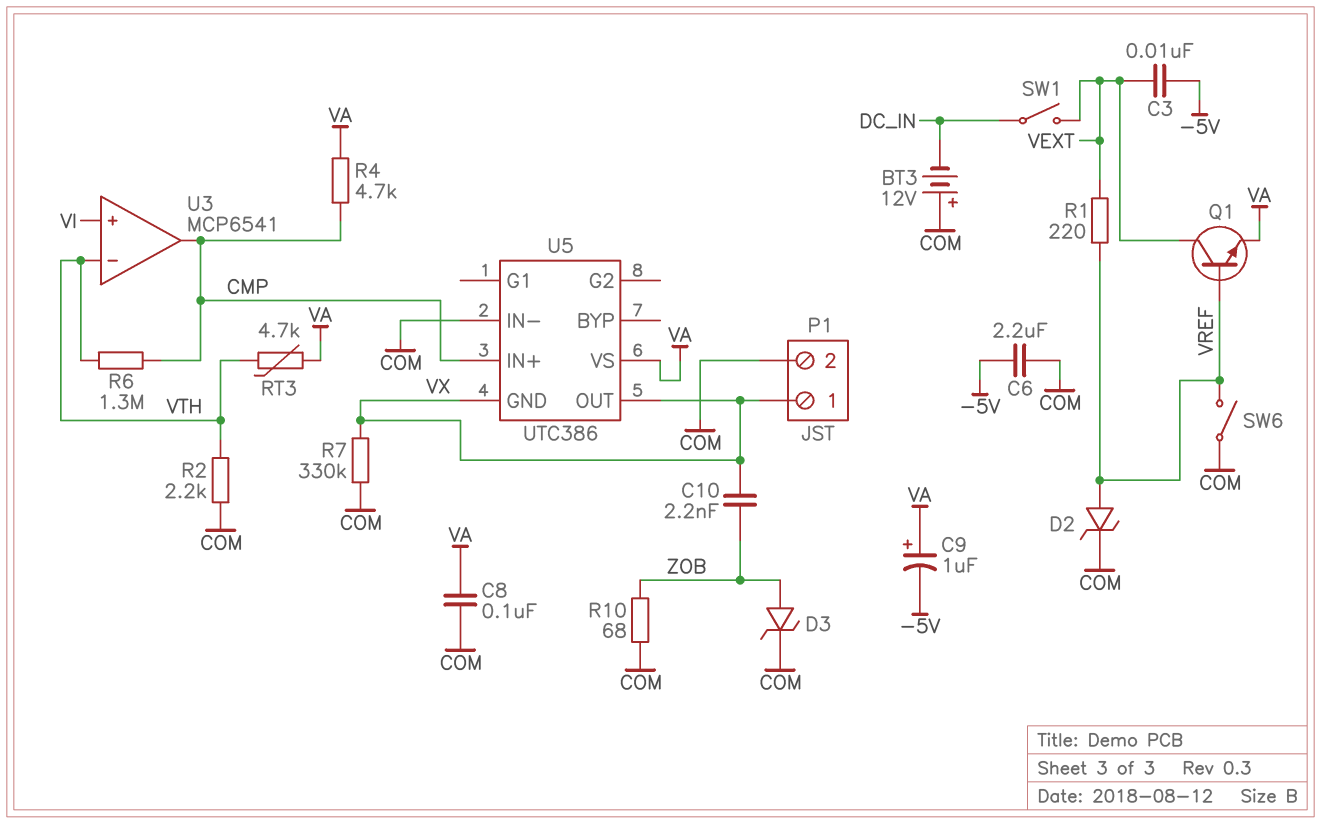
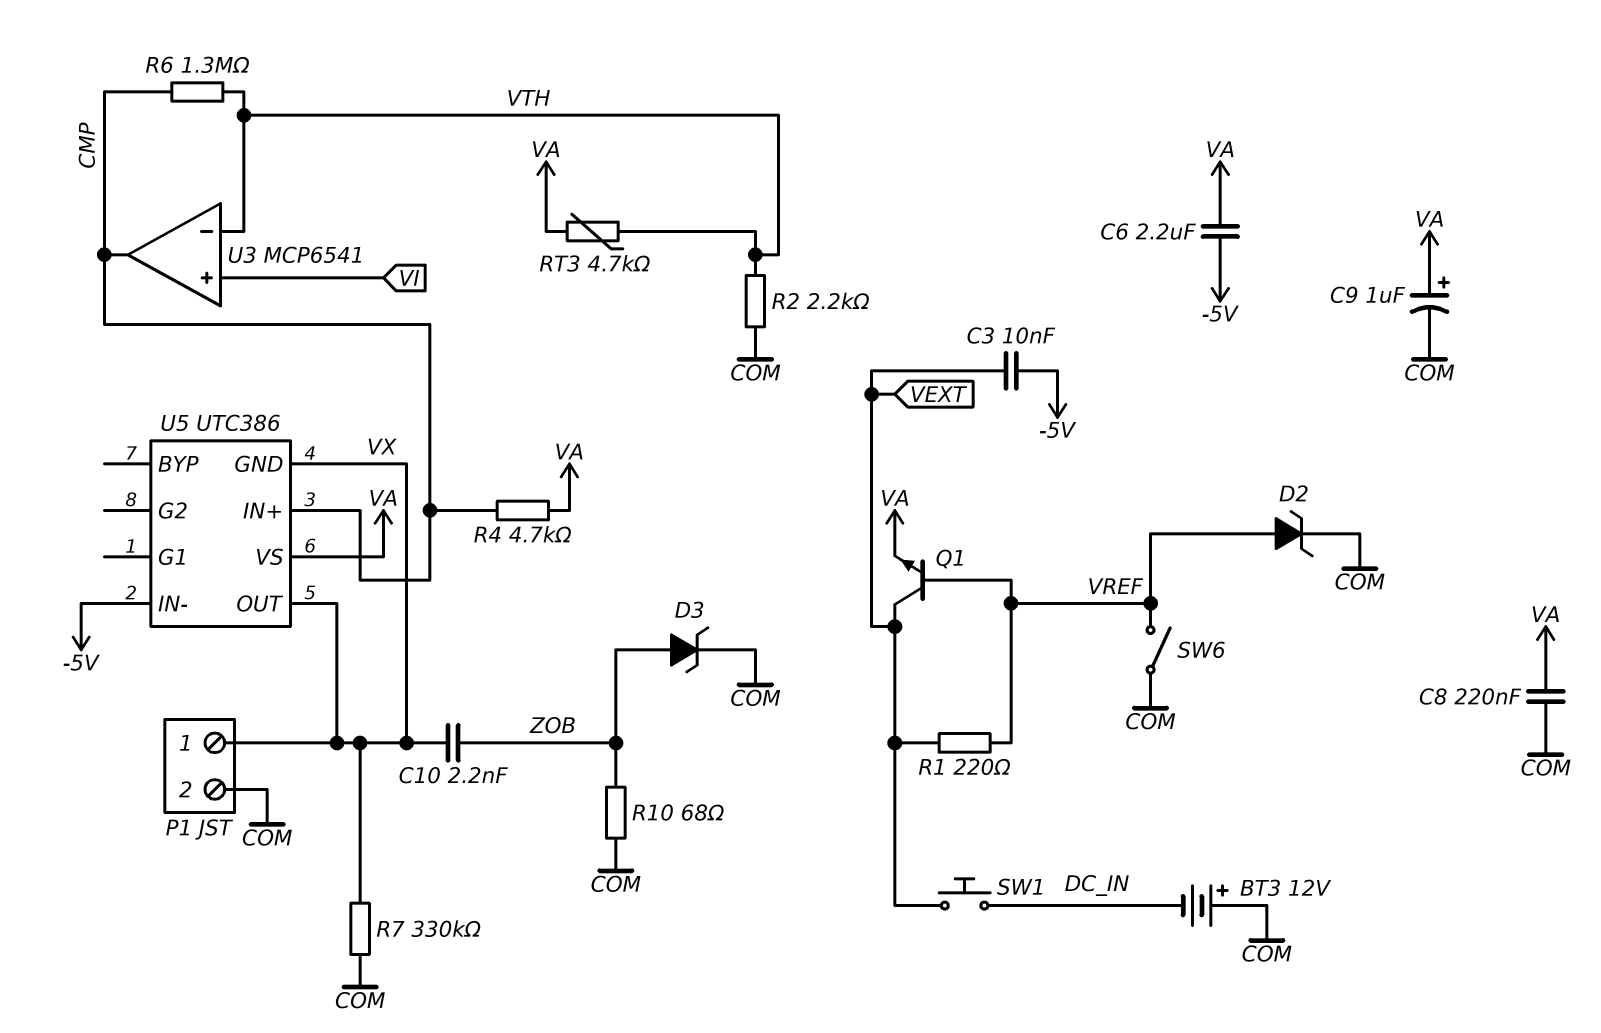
C6: 2.2uF (-5V, COM) -> 2.2uF (-5V, VA)
C8: 100nF (COM, VA) -> 220nF (COM, VA)
C9: 1uF (plus VA, minus -5V) -> 1uF (plus VA, minus COM)
SW1: switch (DC_IN, VEXT) -> button (DC_IN, VEXT)
U5 pin IN-: COM -> -5V

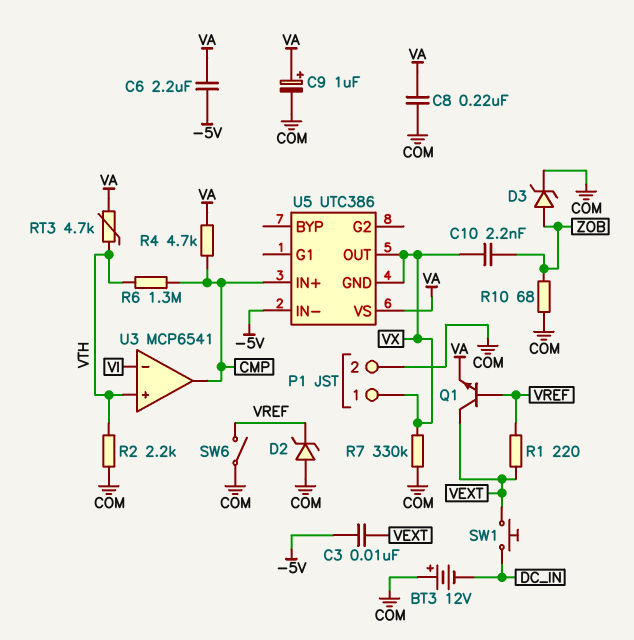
D2: zener (A VREF, K COM) -> zener (A COM, K VREF)
U3 pin in+: VI -> VTH
U3 pin in-: VTH -> VI

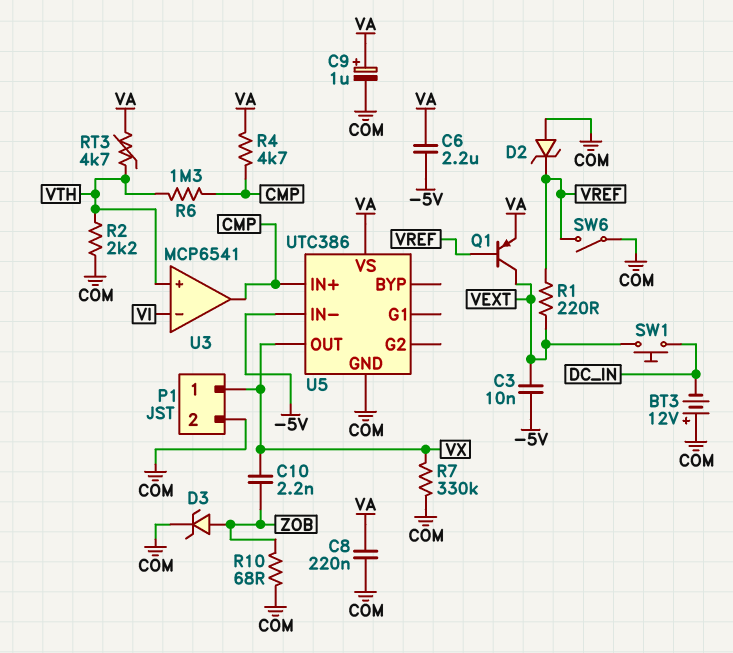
Q1: NPN (B VREF, C VEXT, E VA) -> PNP (B VREF, C VEXT, E VA)
U5 pin GND: VX -> COM

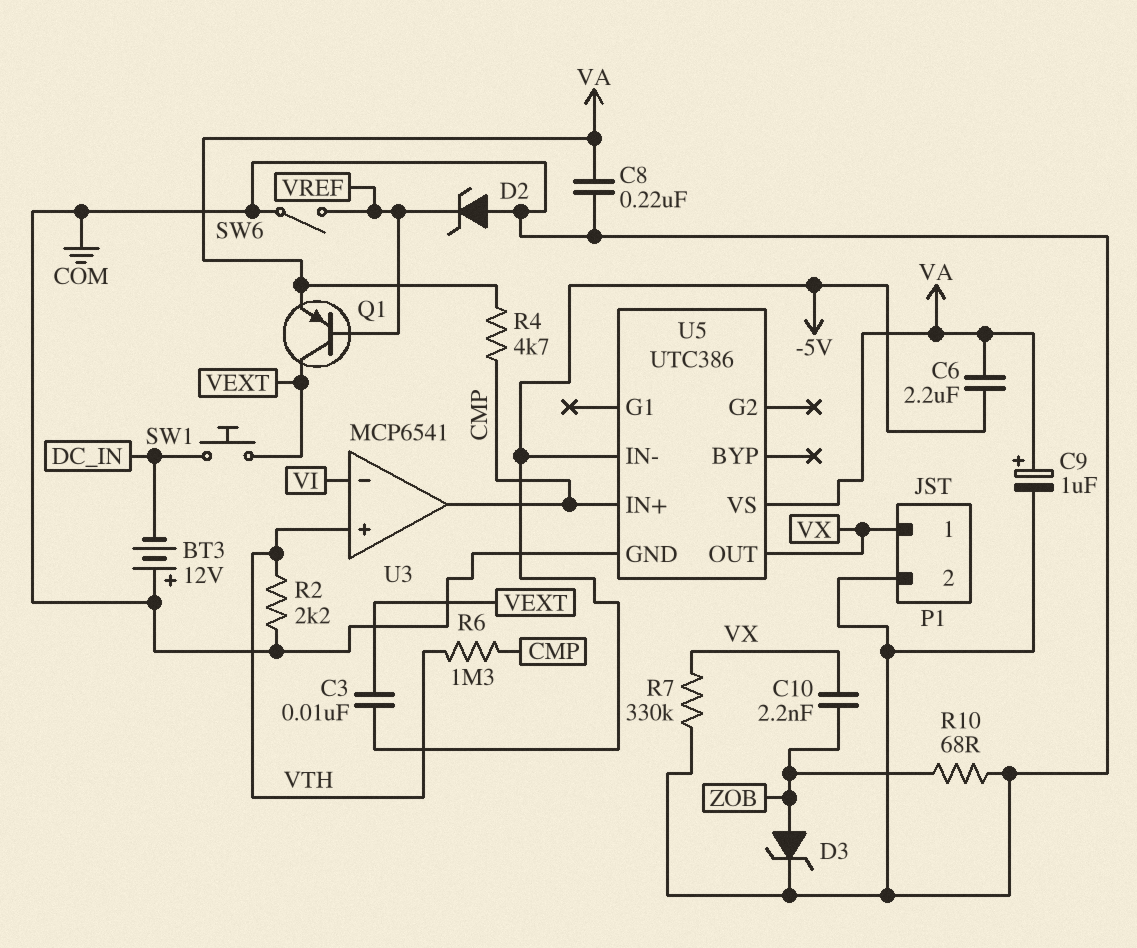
R1: 220 (VEXT, VREF) -> none
RT3: 4.7k (VA, VTH) -> none

